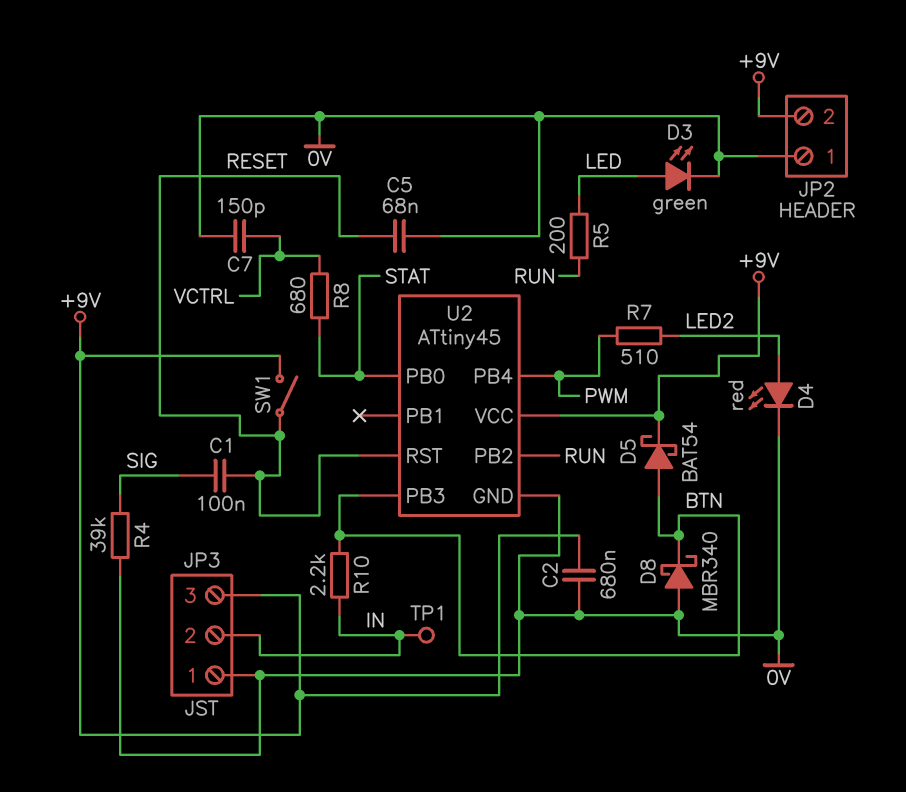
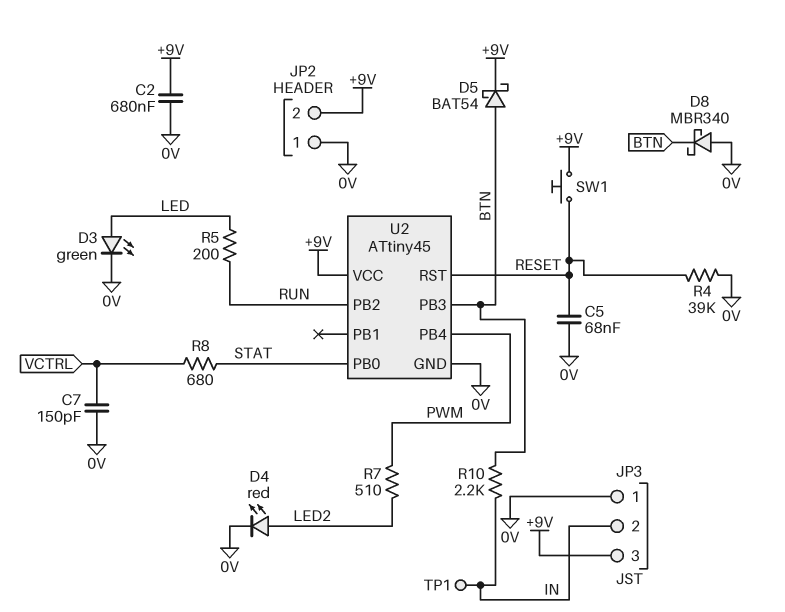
C1: 100nF (RESET, SIG) -> none
R4: 39k (0V, SIG) -> 39k (0V, RESET)
SW1: switch (+9V, RESET) -> button (+9V, RESET)

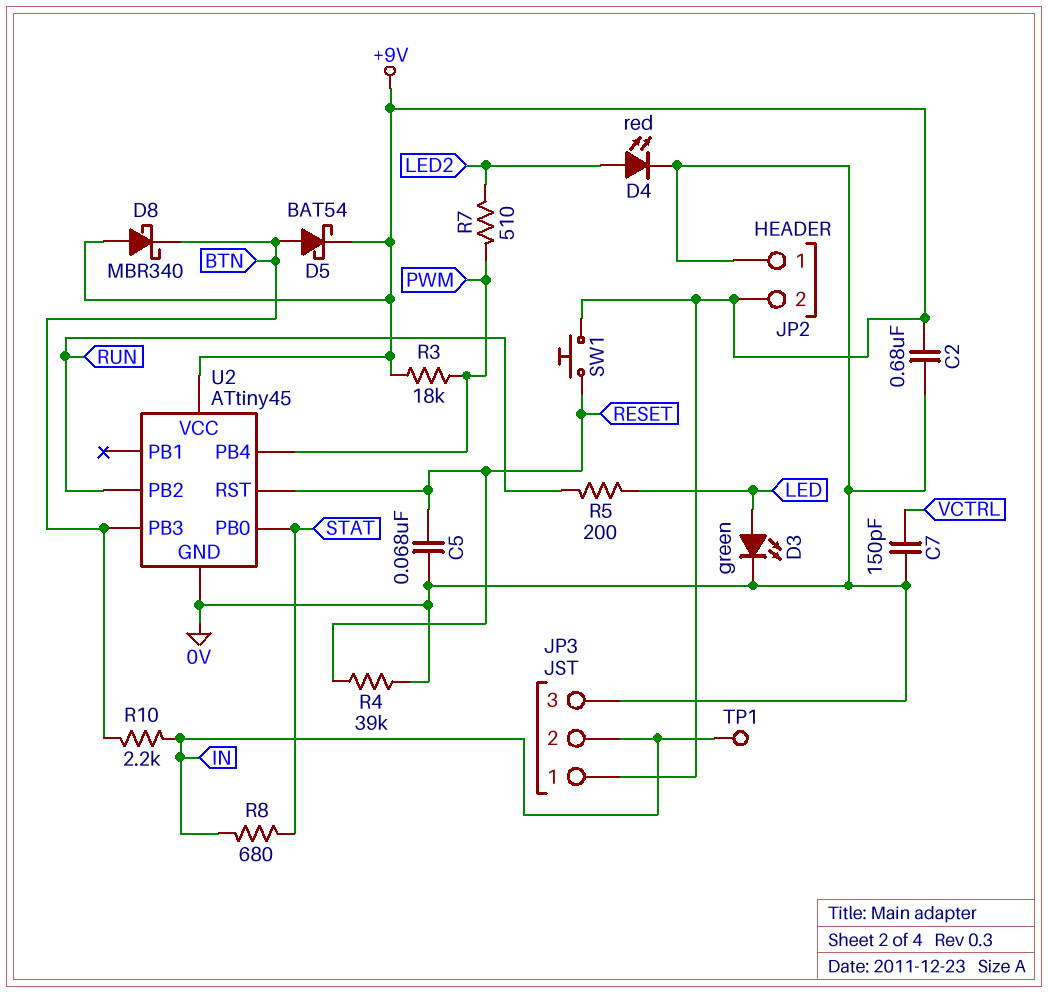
D8: schottky MBR340 (A 0V, K BTN) -> schottky MBR340 (A +9V, K BTN)
JP3 pin 1: 0V -> +9V
JP3 pin 3: +9V -> 0V
R3: none -> 18k (+9V, PWM)
R8: 680 (STAT, VCTRL) -> 680 (IN, STAT)

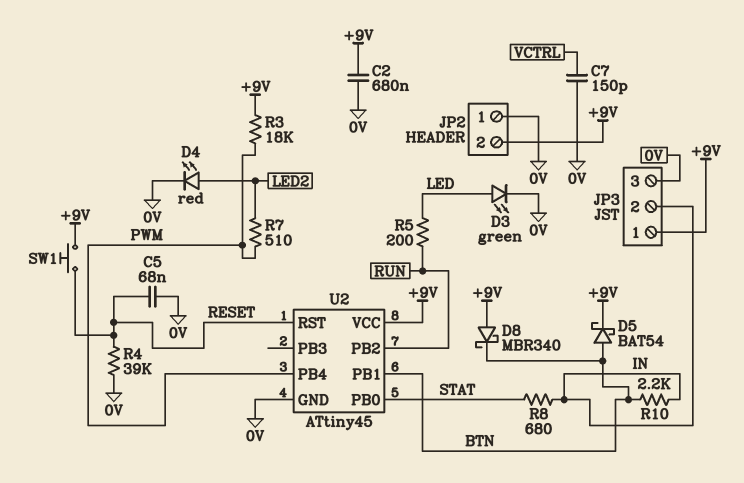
TP1: test point (IN) -> none
U2 pin PB1: none -> BTN
U2 pin PB3: BTN -> none

